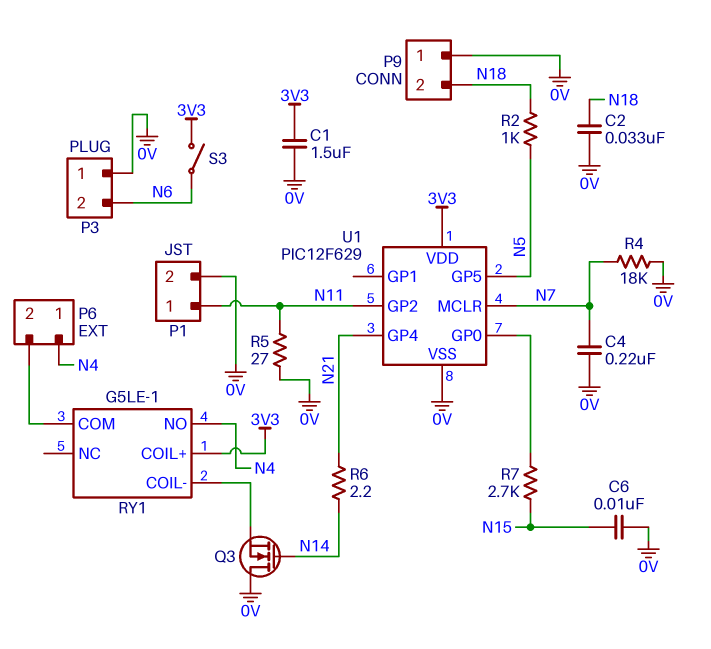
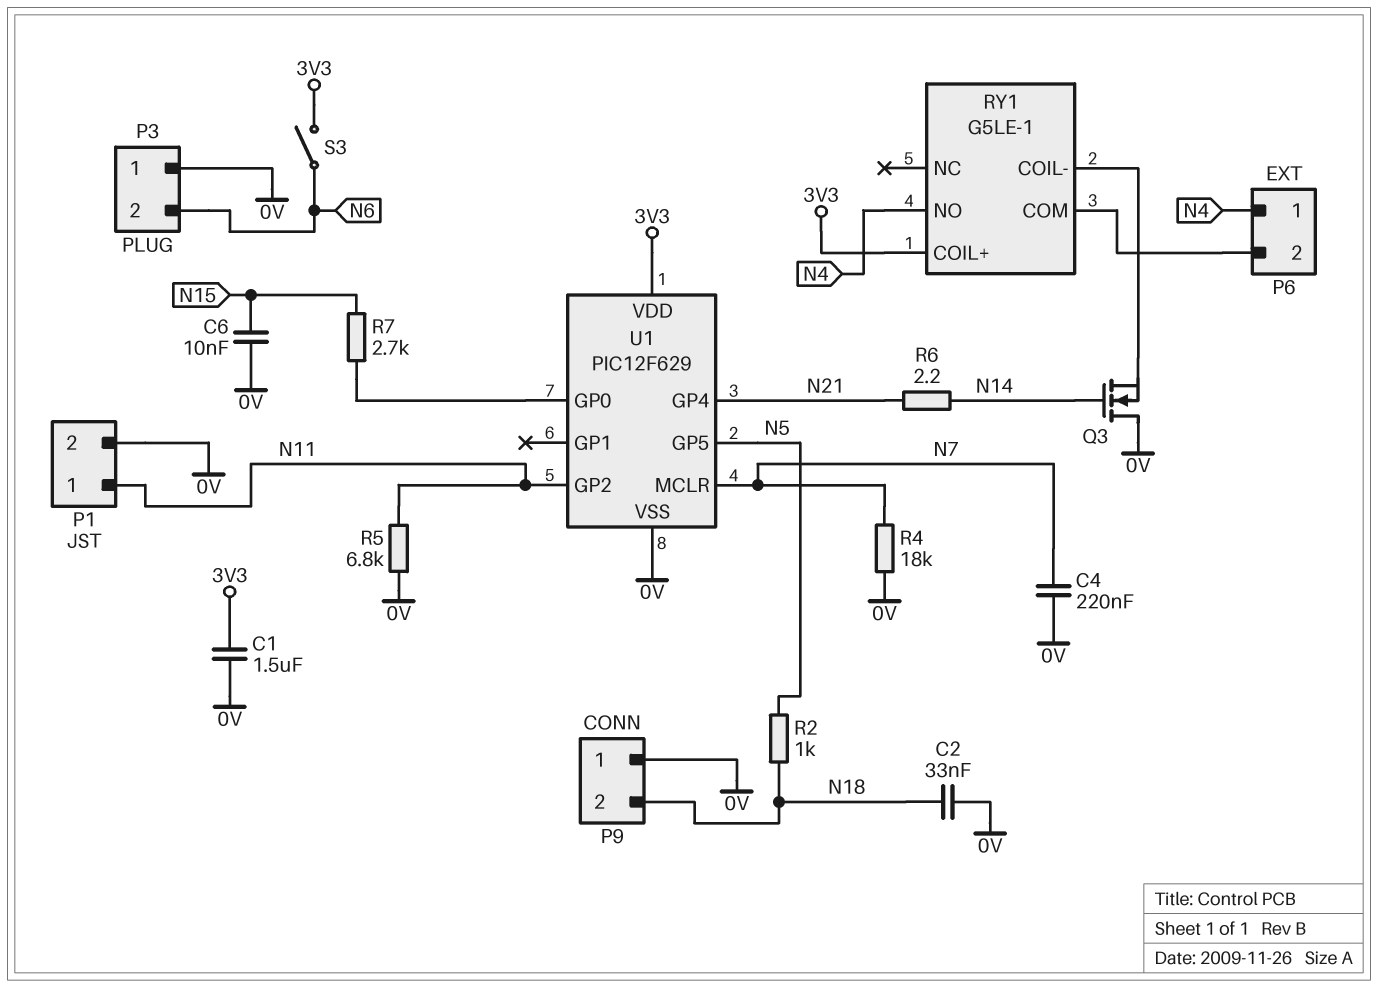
R5: 27 (0V, N11) -> 6.8k (0V, N11)

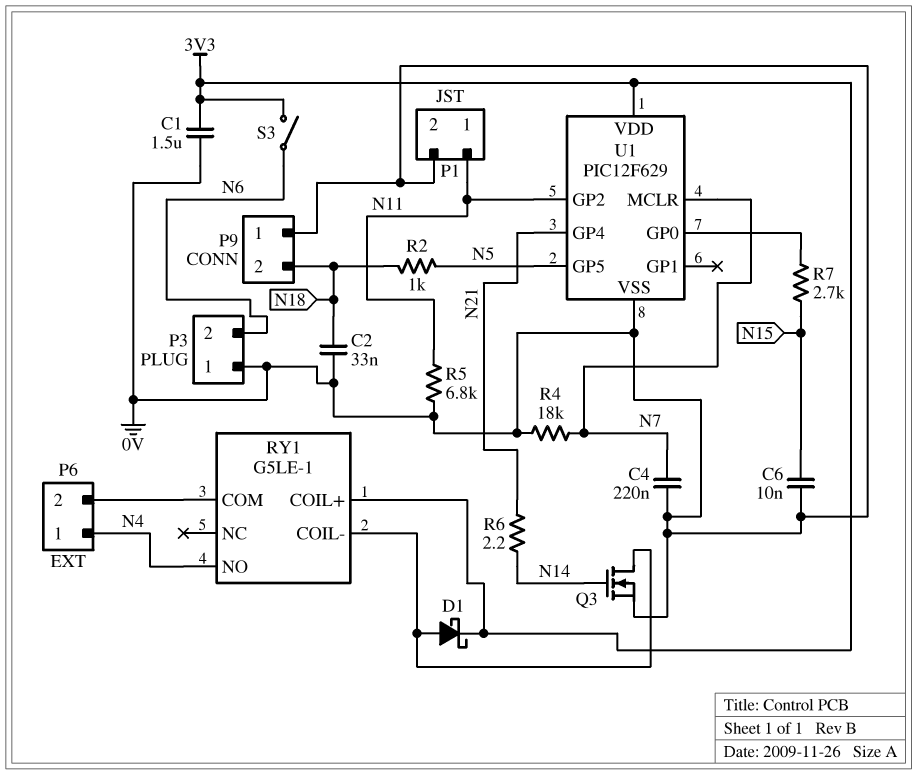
D1: none -> schottky (A RY1/COIL-, K 3V3)
Q3: NMOS (G N14, D 0V, S RY1/COIL-) -> NMOS (G N14, D RY1/COIL-, S 0V)

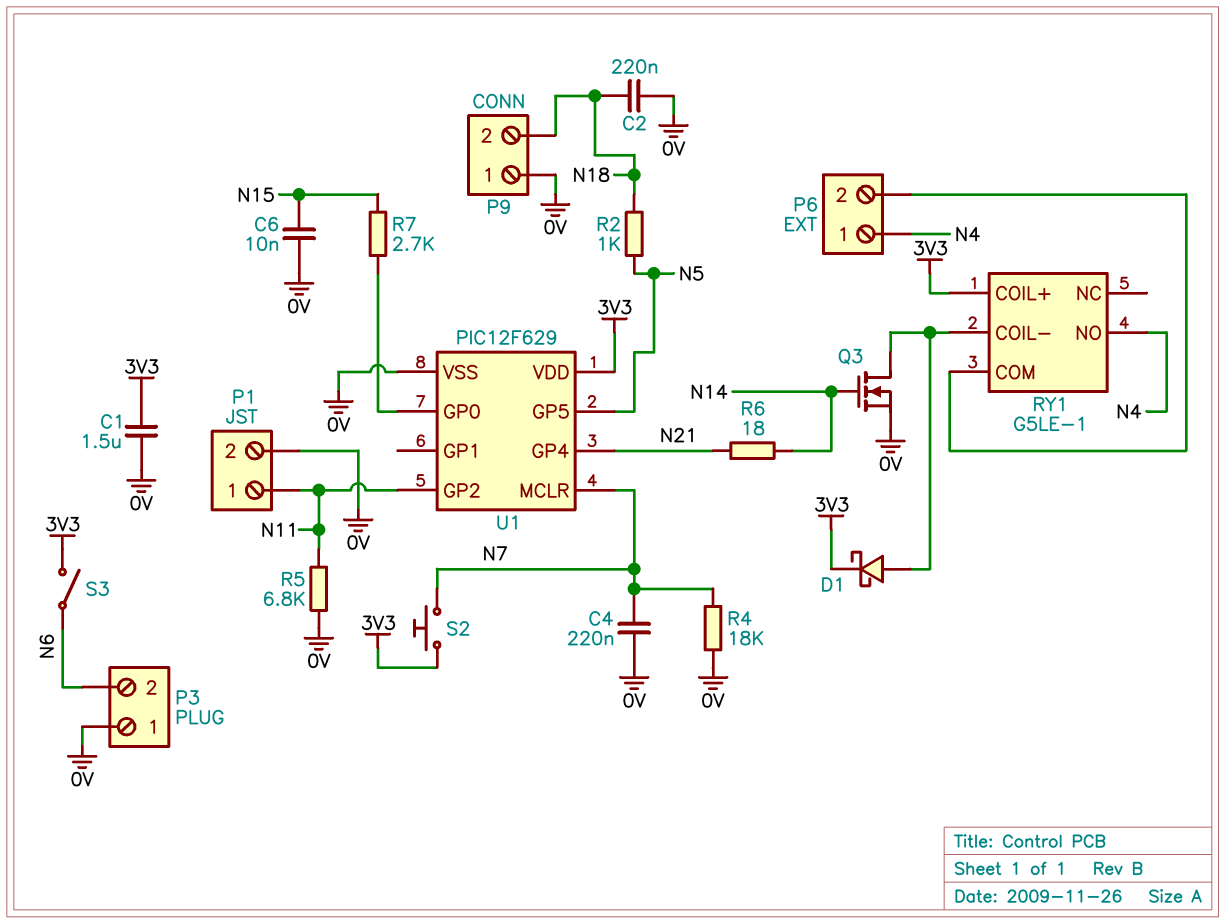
C2: 33nF (0V, N18) -> 220nF (0V, N18)
R6: 2.2 (N14, N21) -> 18 (N14, N21)
S2: none -> button (3V3, N7)

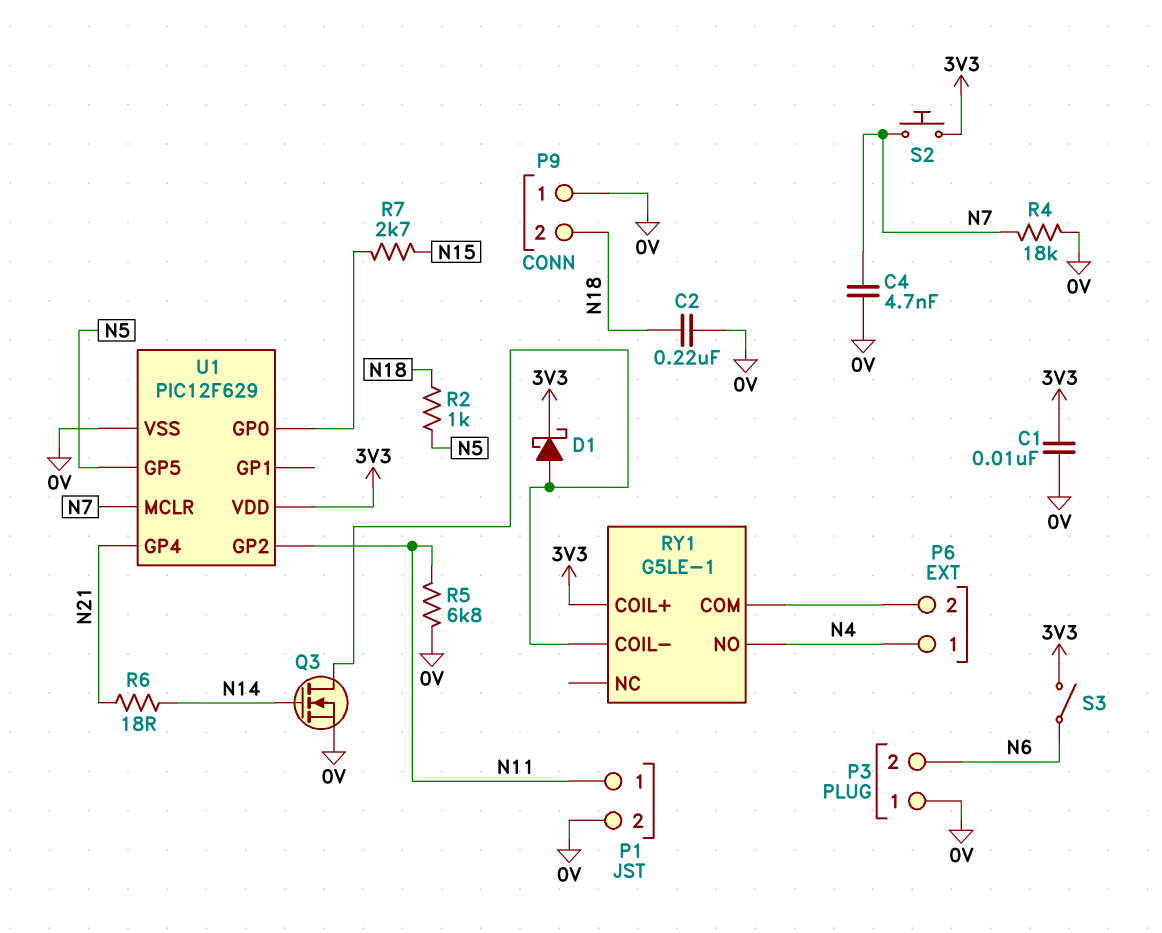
C1: 1.5uF (0V, 3V3) -> 10nF (0V, 3V3)
C4: 220nF (0V, N7) -> 4.7nF (0V, N7)
C6: 10nF (0V, N15) -> none

